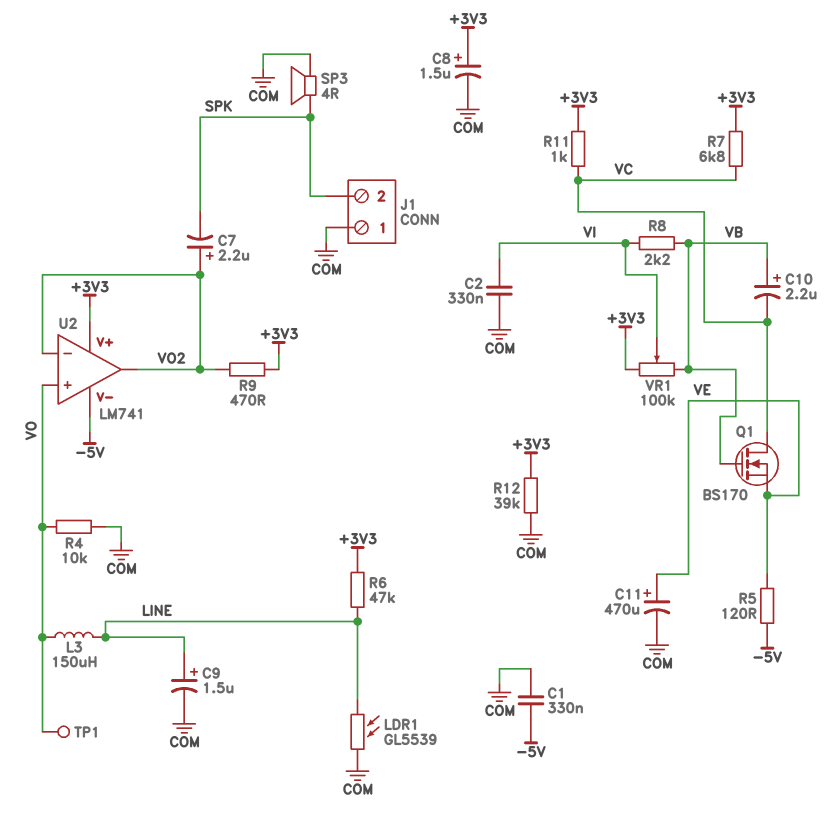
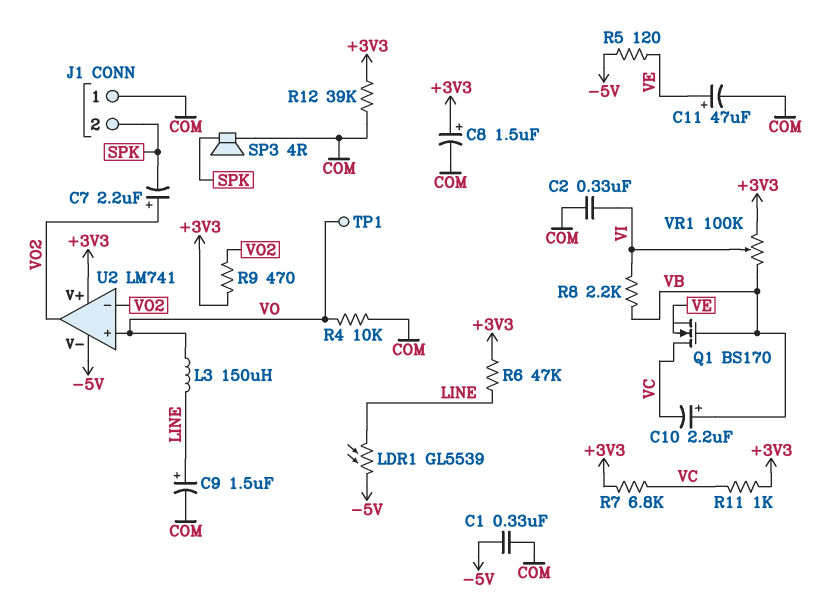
C11: 470uF (plus VE, minus COM) -> 47uF (plus VE, minus COM)
LDR1: GL5539 (COM, LINE) -> GL5539 (-5V, LINE)

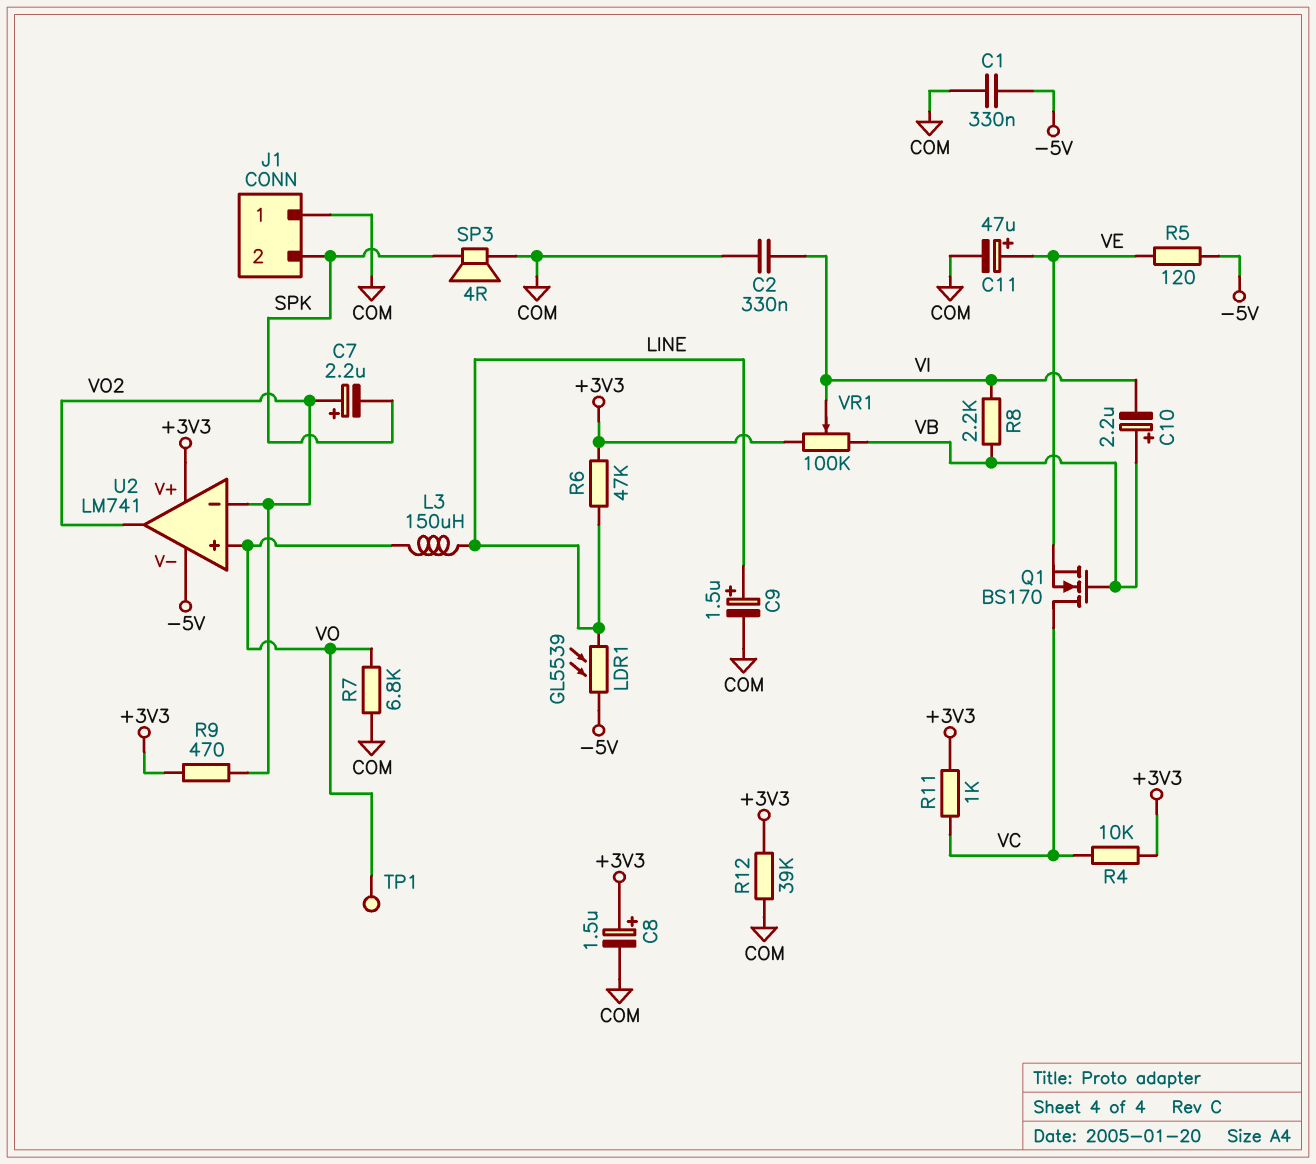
C10: 2.2uF (plus VB, minus VC) -> 2.2uF (plus VB, minus VI)
R4: 10k (COM, VO) -> 10k (+3V3, VC)
R7: 6.8k (+3V3, VC) -> 6.8k (COM, VO)

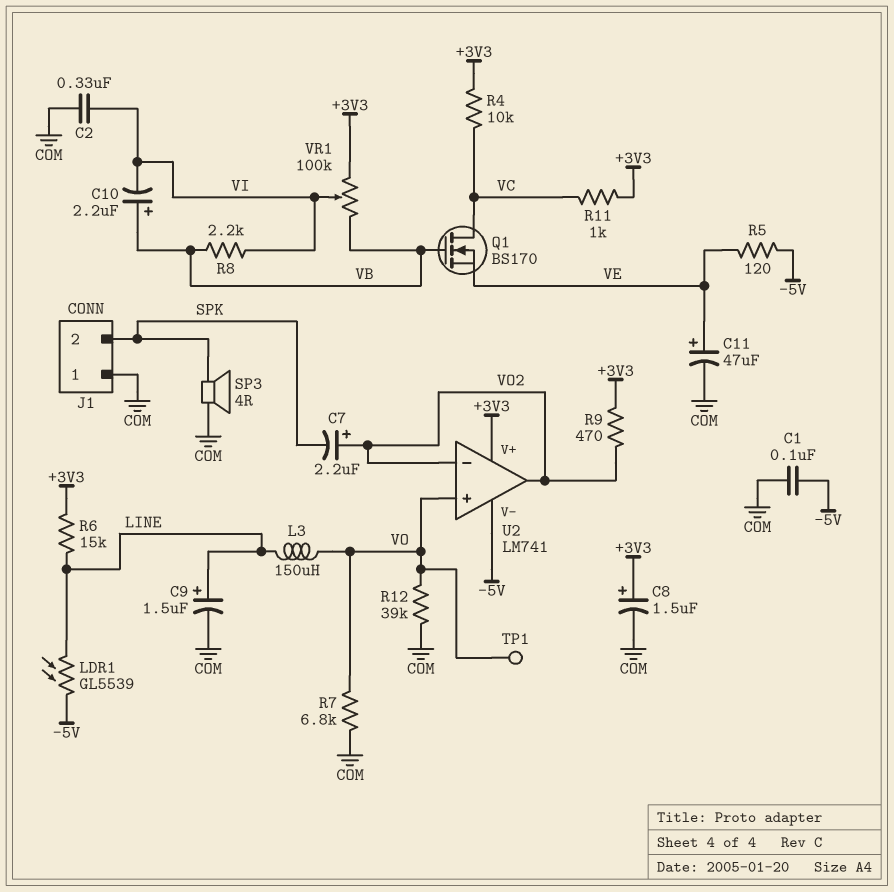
C1: 330nF (-5V, COM) -> 100nF (-5V, COM)
R6: 47k (+3V3, LINE) -> 15k (+3V3, LINE)
R12: 39k (+3V3, COM) -> 39k (COM, VO)

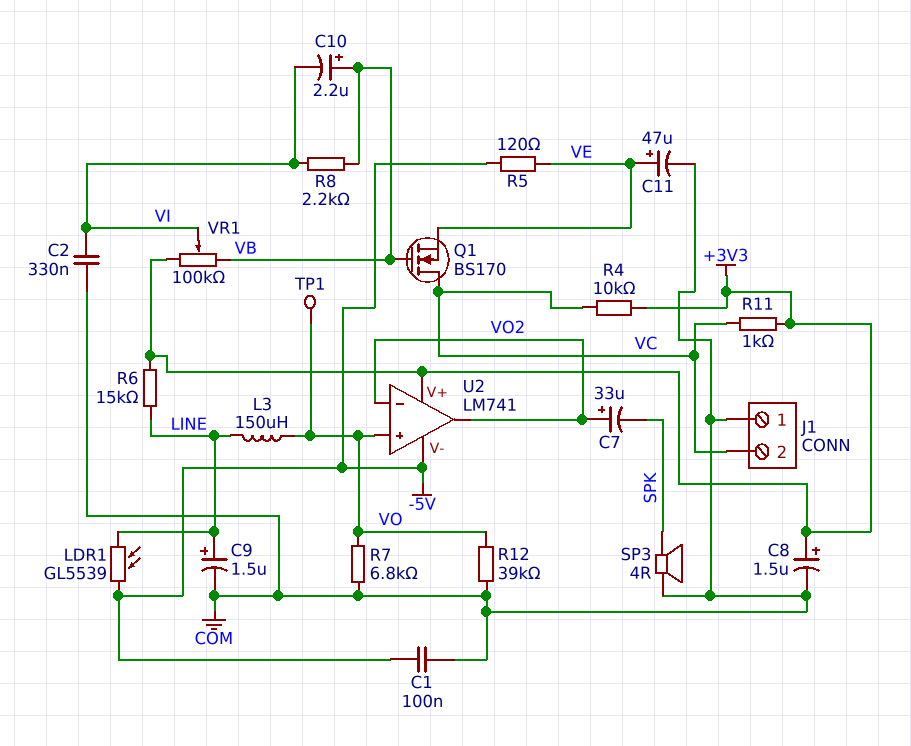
C7: 2.2uF (plus VO2, minus SPK) -> 33uF (plus VO2, minus SPK)
J1 pin 2: SPK -> VC
R9: 470 (+3V3, VO2) -> none

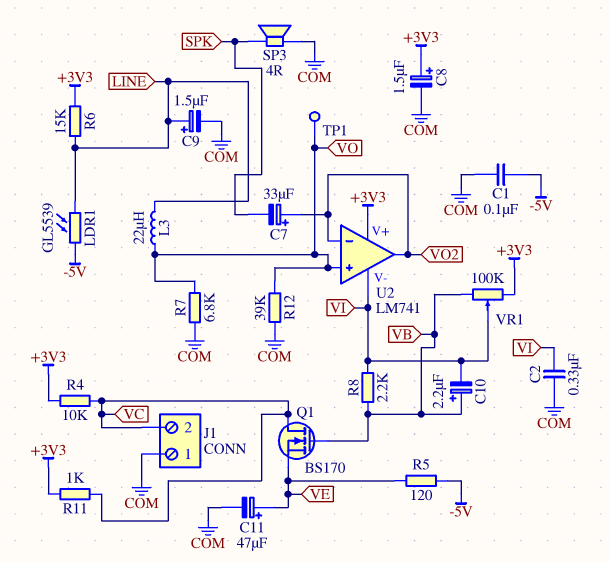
L3: 150uH (LINE, VO) -> 22uH (LINE, VO)
U2 pin V-: -5V -> VI

